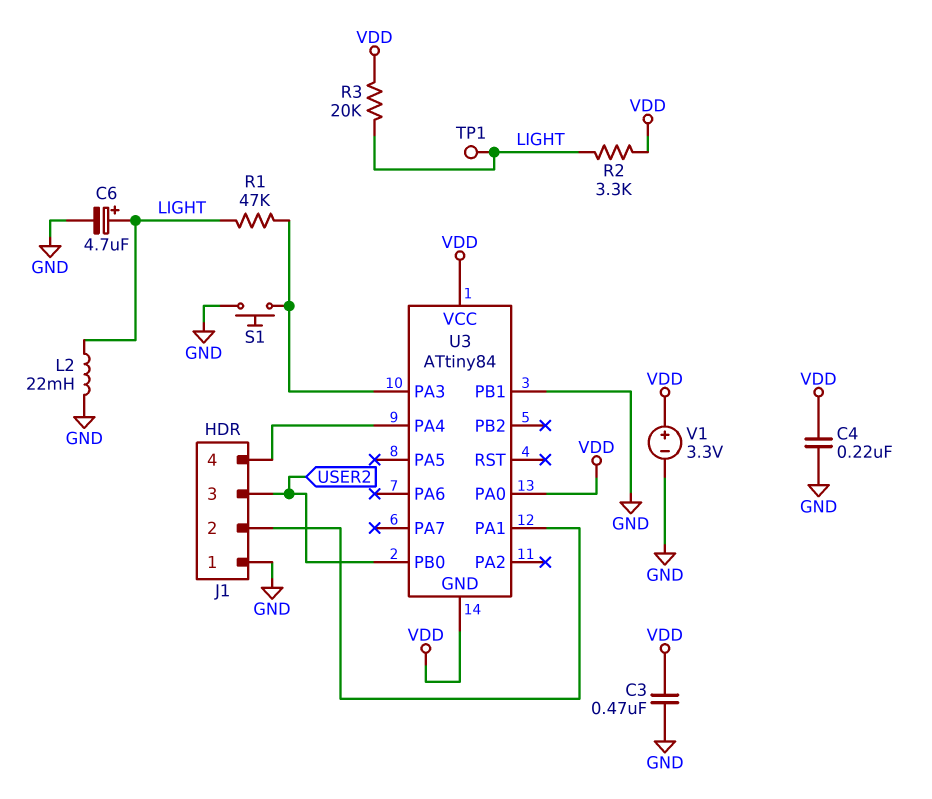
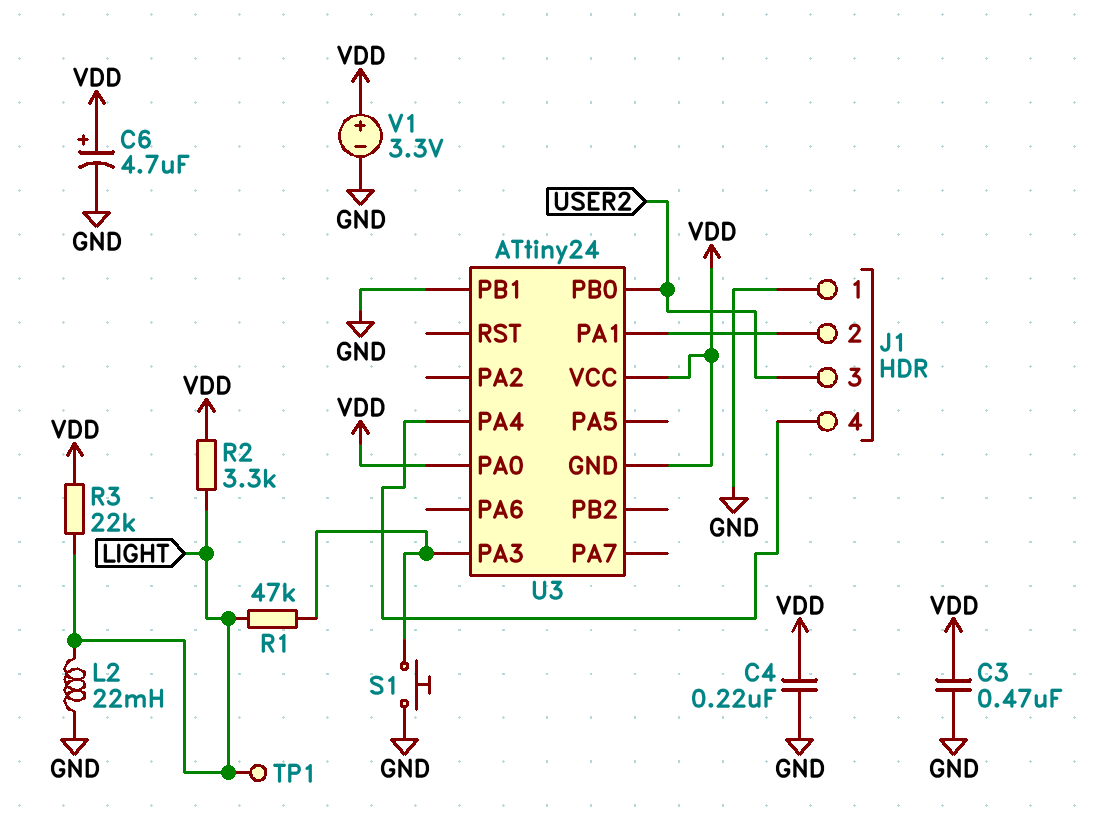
C6: 4.7uF (plus LIGHT, minus GND) -> 4.7uF (plus VDD, minus GND)
R3: 20k (LIGHT, VDD) -> 22k (LIGHT, VDD)
U3: ATtiny84 -> ATtiny24

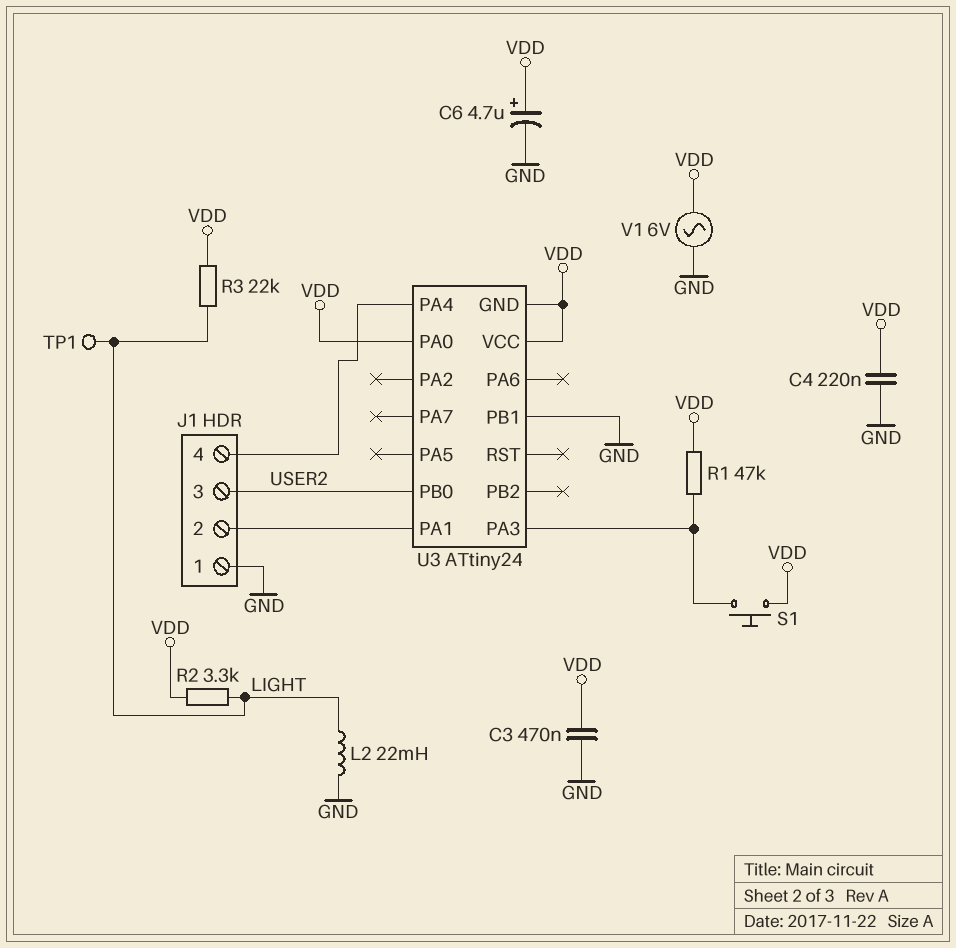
R1: 47k (LIGHT, U3/PA3) -> 47k (U3/PA3, VDD)
S1: button (GND, U3/PA3) -> button (U3/PA3, VDD)
V1: 3.3V (plus VDD, minus GND) -> AC 6V (GND, VDD)

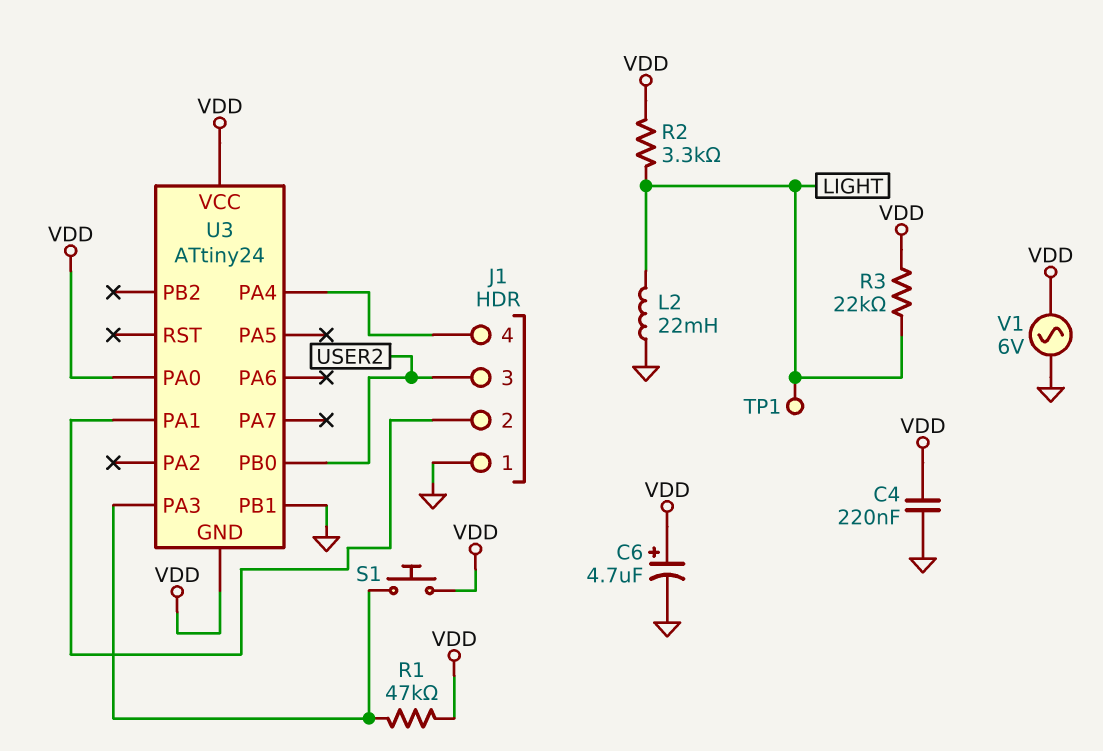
C3: 470nF (GND, VDD) -> none

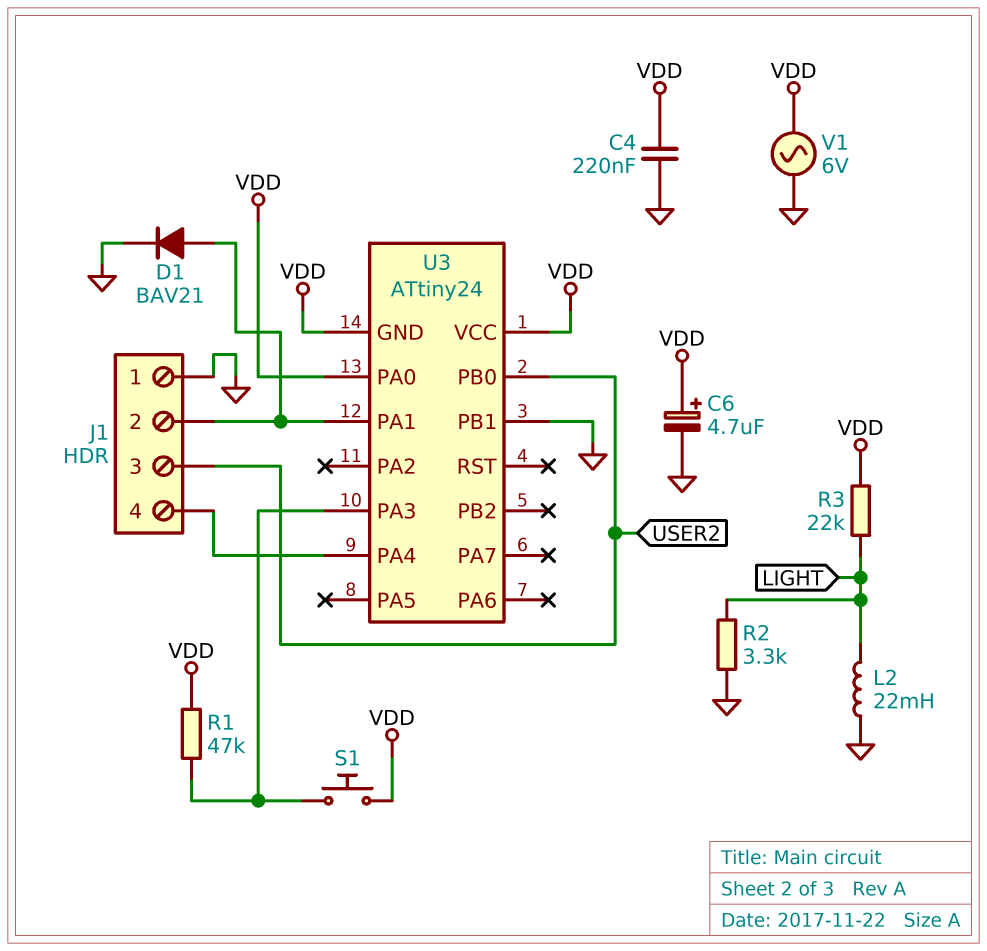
D1: none -> diode BAV21 (A J1/2, K GND)
R2: 3.3k (LIGHT, VDD) -> 3.3k (GND, LIGHT)
TP1: test point (LIGHT) -> none

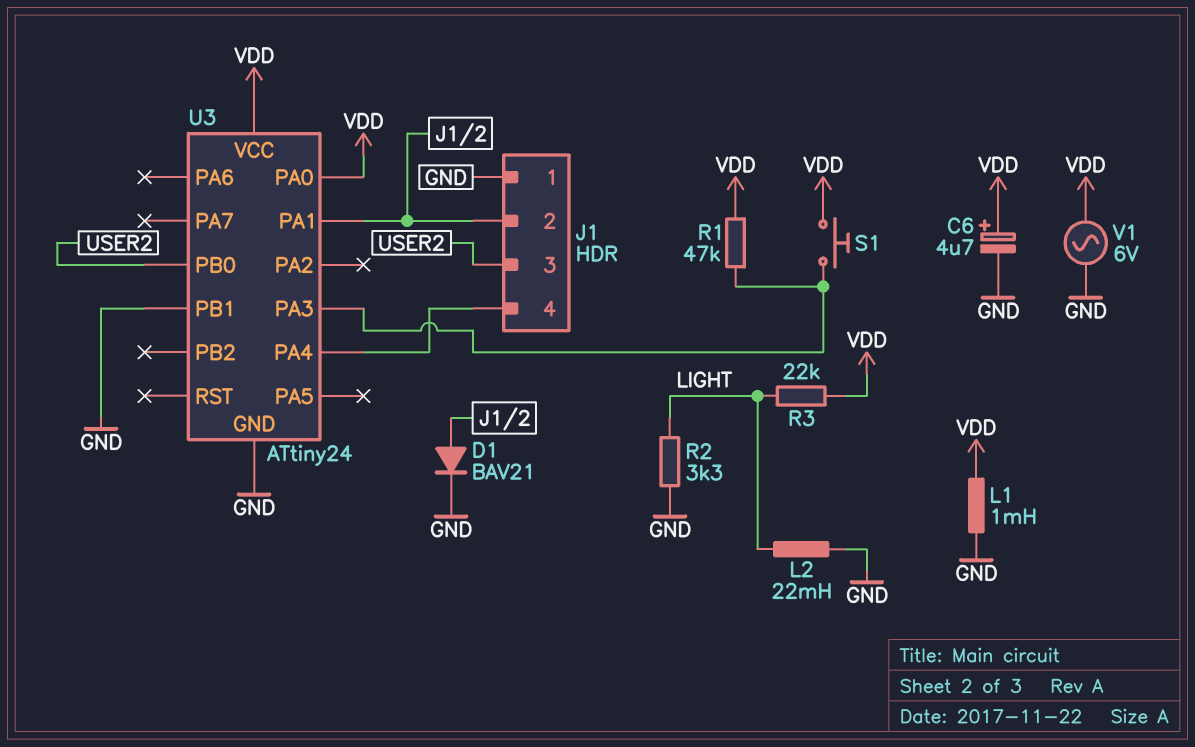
C4: 220nF (GND, VDD) -> none
L1: none -> 1mH (GND, VDD)
U3 pin GND: VDD -> GND

